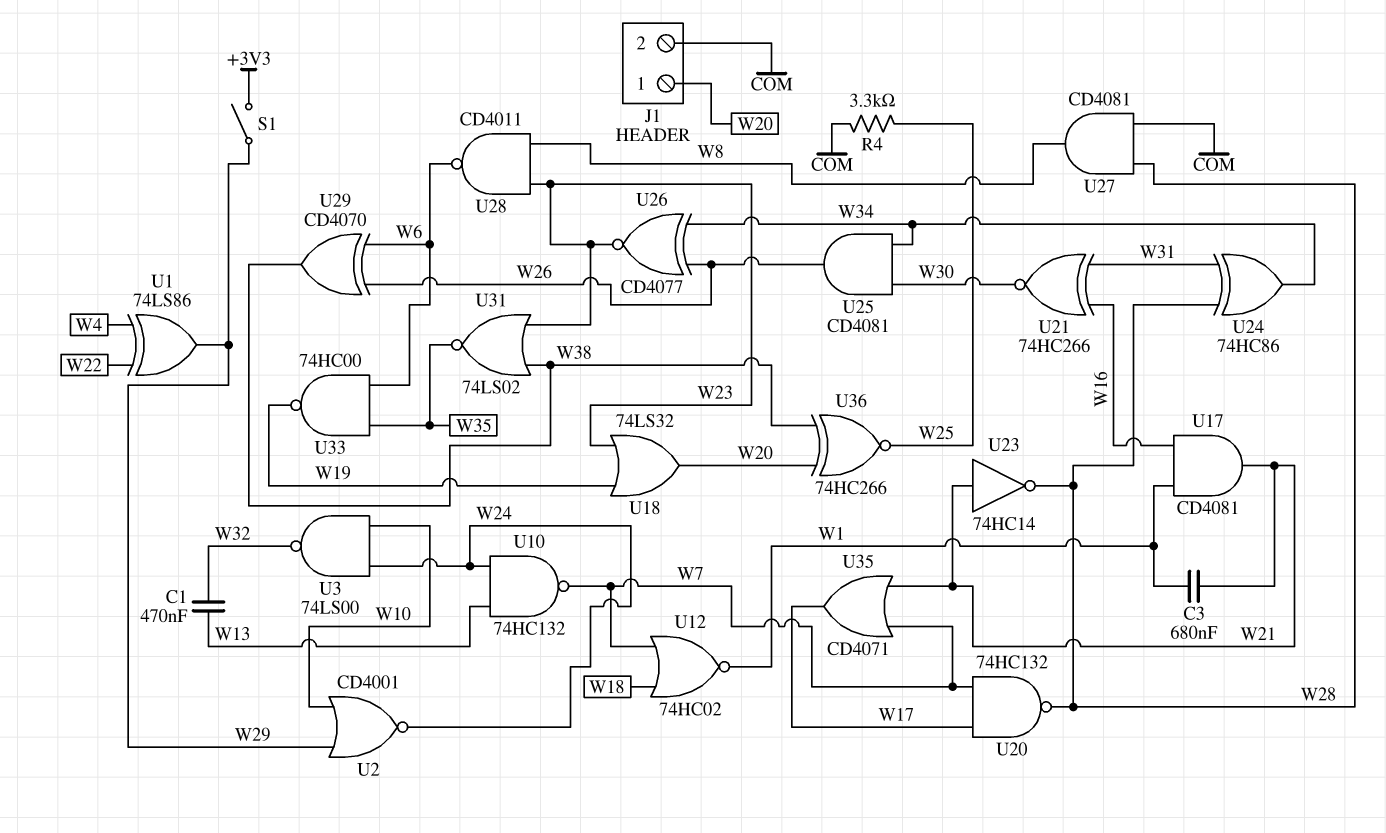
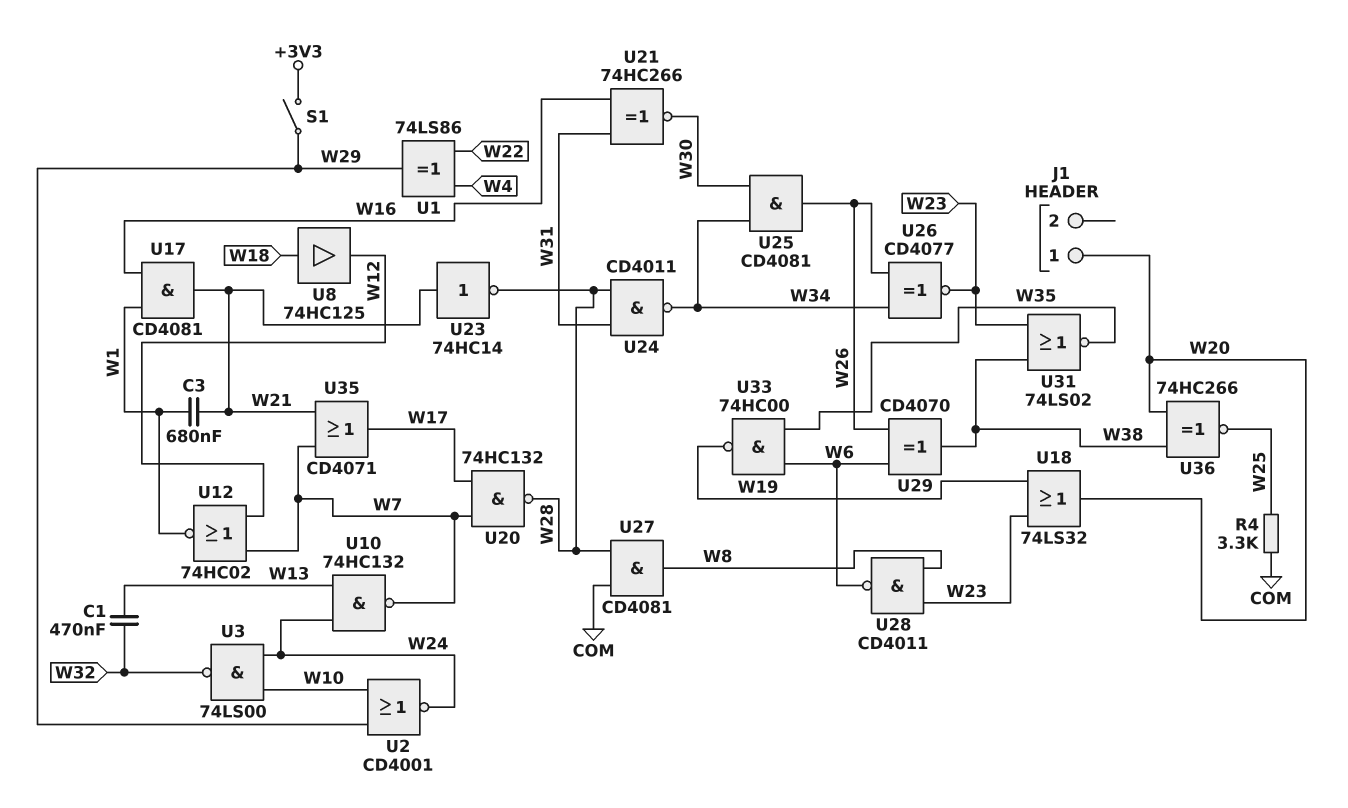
J1 pin 2: COM -> none
U8: none -> buffer 74HC125 (in W18, out W12)
U12: NOR 74HC02 (in W7, in W18, out W1) -> NOR 74HC02 (in W7, in W12, out W1)
U24: XOR 74HC86 (in W28, in W31, out W34) -> NAND CD4011 (in W28, in W31, out W34)

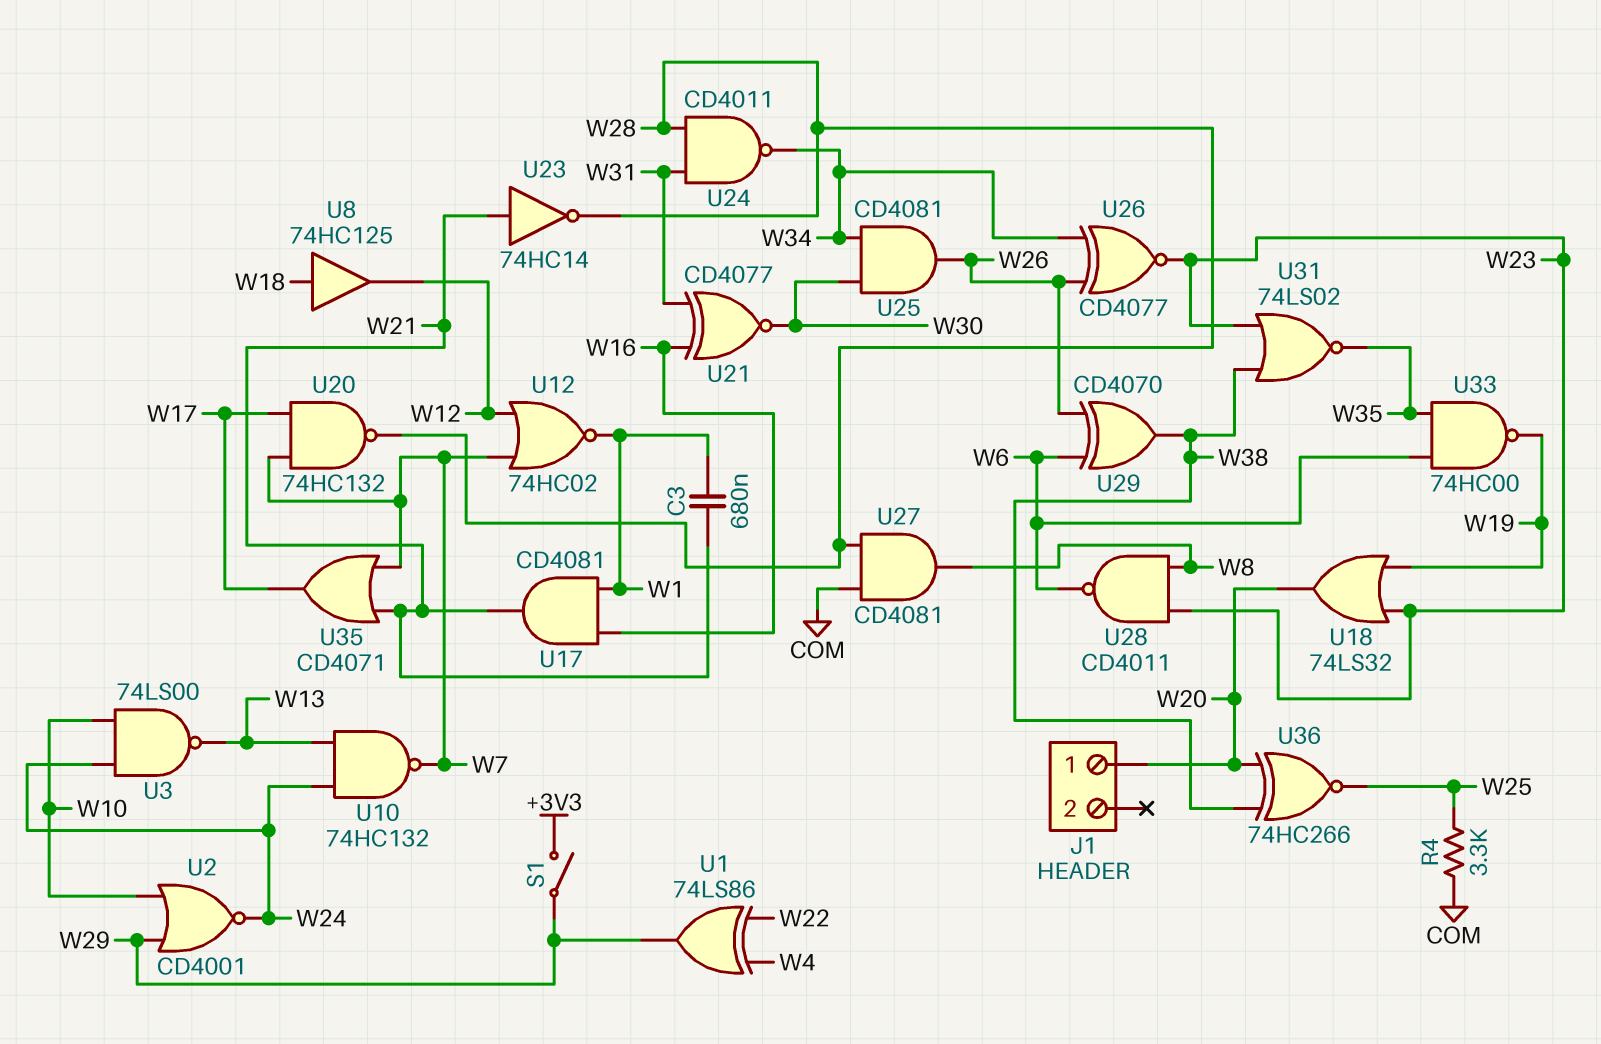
C1: 470nF (W13, W32) -> none
U3: NAND 74LS00 (in W10, in W24, out W32) -> NAND 74LS00 (in W10, in W24, out W13)
U21: XNOR 74HC266 (in W16, in W31, out W30) -> XNOR CD4077 (in W16, in W31, out W30)

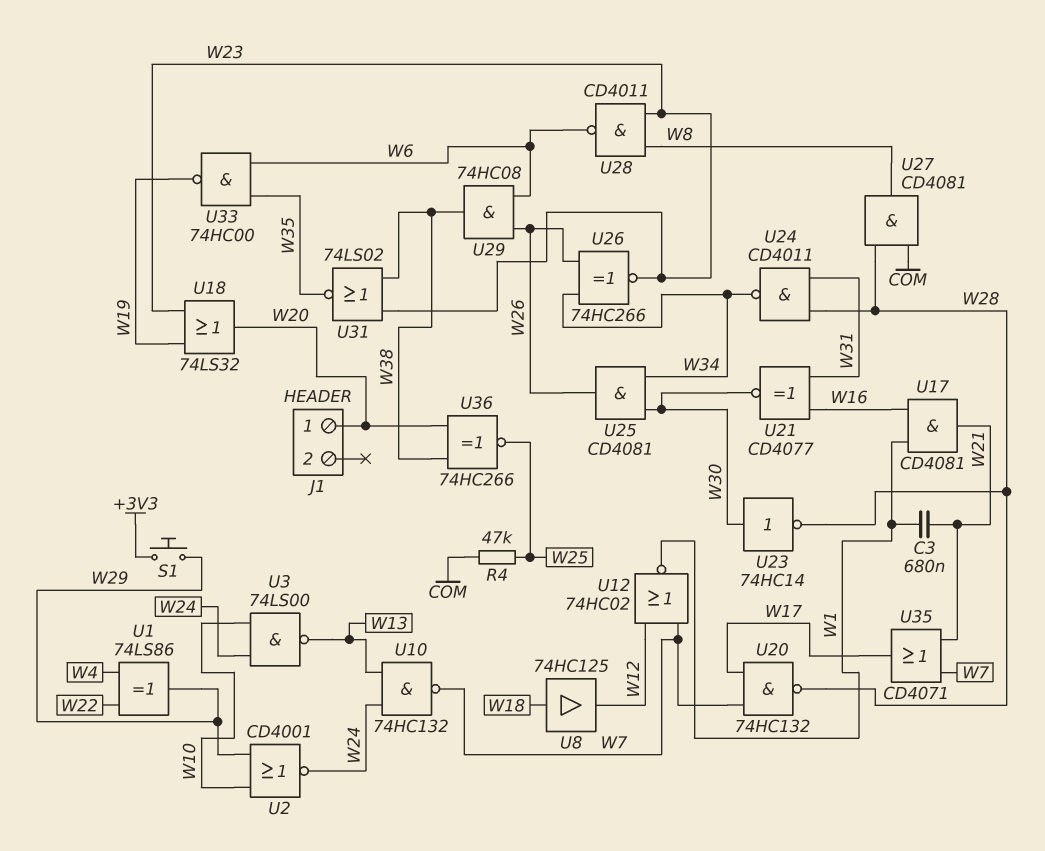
R4: 3.3k (COM, W25) -> 47k (COM, W25)
S1: switch (+3V3, W29) -> button (+3V3, W29)
U23: NOT 74HC14 (in W21, out W28) -> NOT 74HC14 (in W30, out W28)
U26: XNOR CD4077 (in W26, in W34, out W23) -> XNOR 74HC266 (in W26, in W34, out W23)
U29: XOR CD4070 (in W6, in W26, out W38) -> AND 74HC08 (in W6, in W26, out W38)

